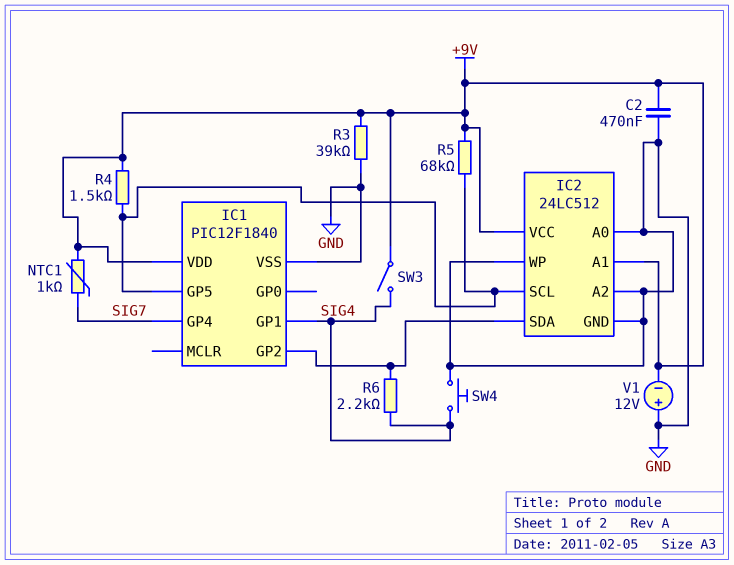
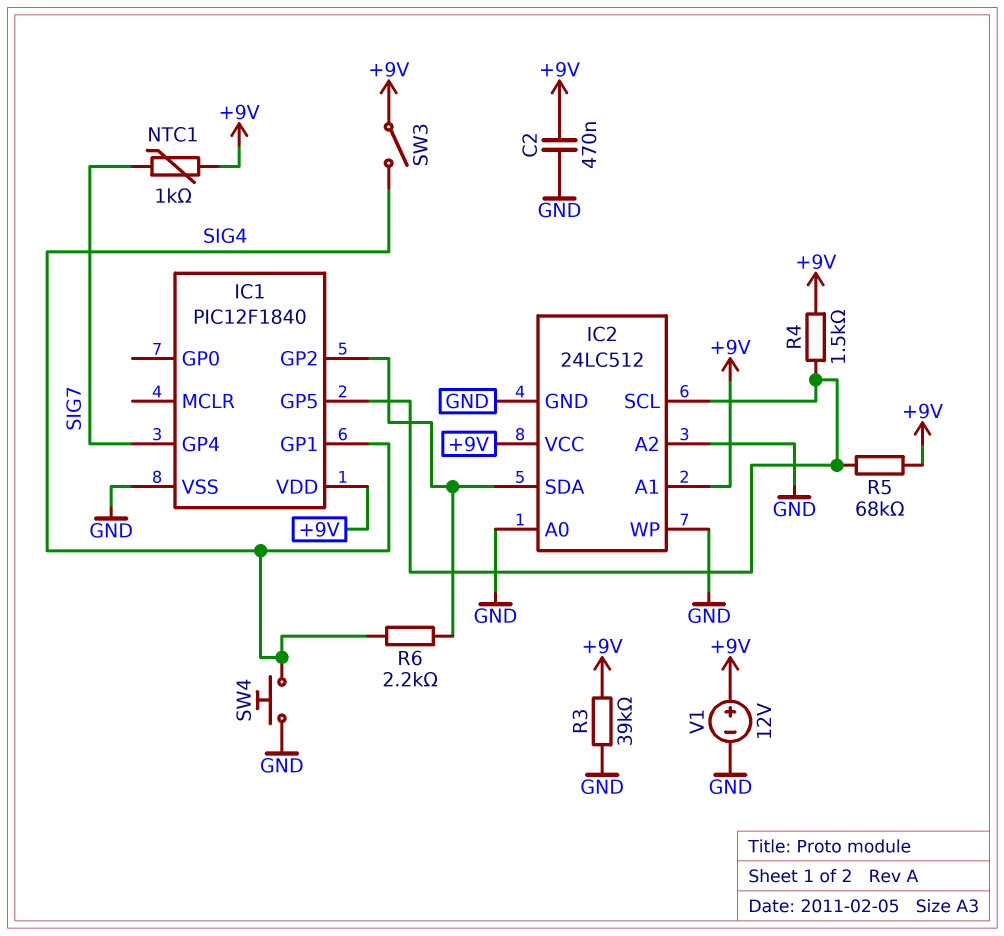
V1: 12V (plus GND, minus +9V) -> 12V (plus +9V, minus GND)

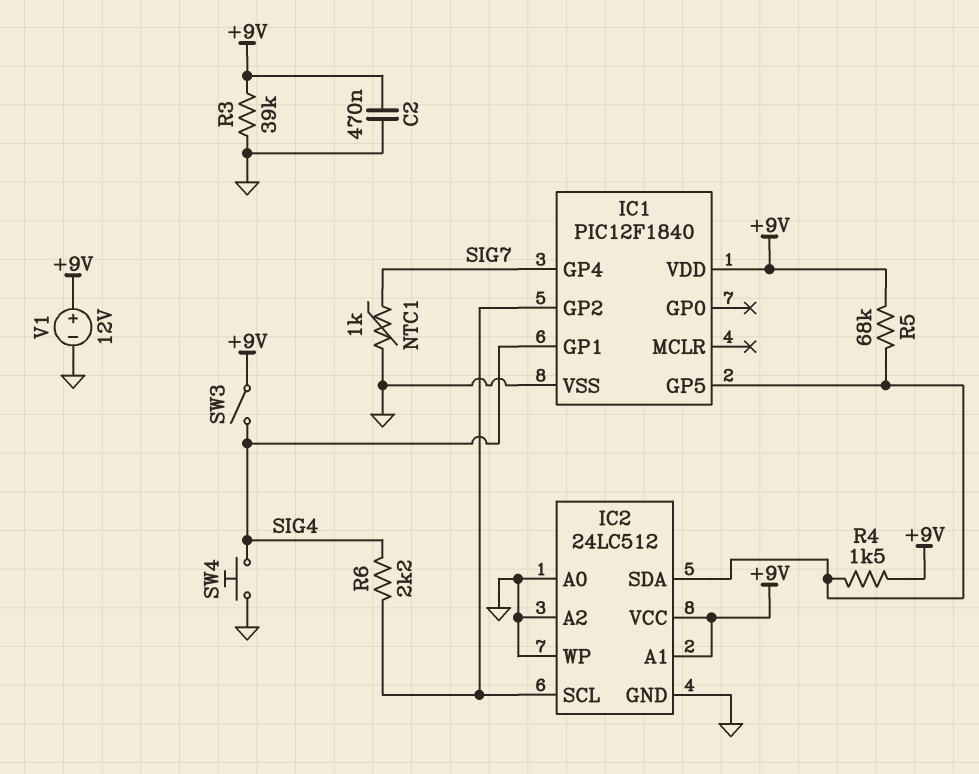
IC2 pin SCL: IC1/GP5 -> IC1/GP2
IC2 pin SDA: IC1/GP2 -> IC1/GP5
NTC1: 1k (+9V, SIG7) -> 1k (GND, SIG7)

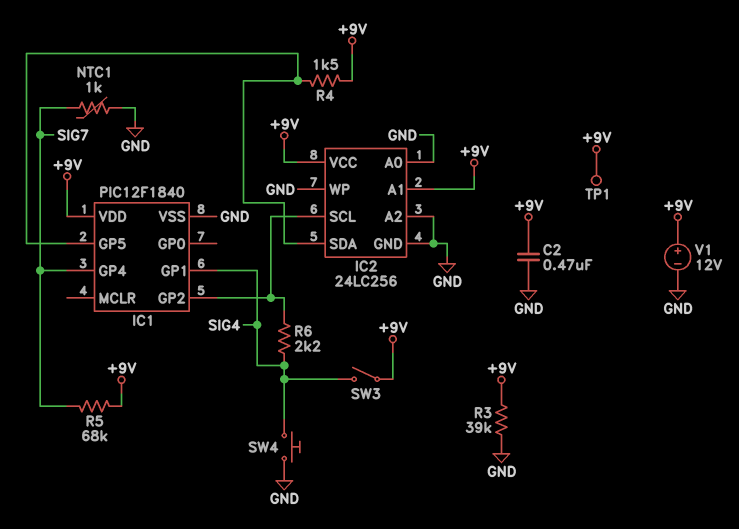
IC2: 24LC512 -> 24LC256
R5: 68k (+9V, IC1/GP5) -> 68k (+9V, SIG7)
TP1: none -> test point (+9V)

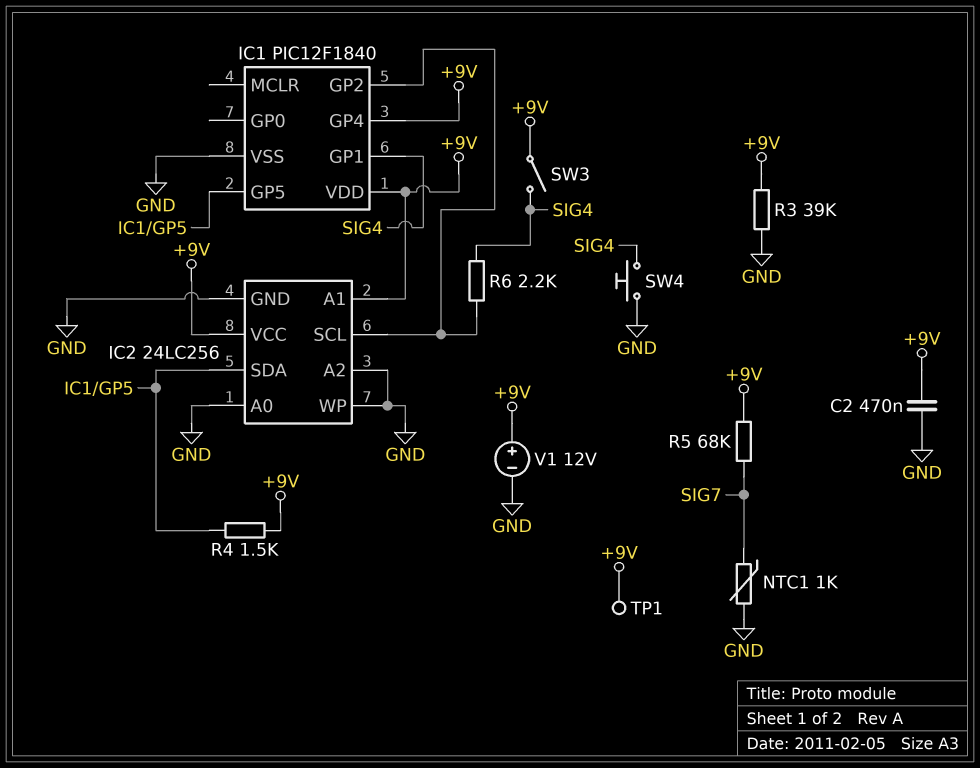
IC1 pin GP4: SIG7 -> +9V

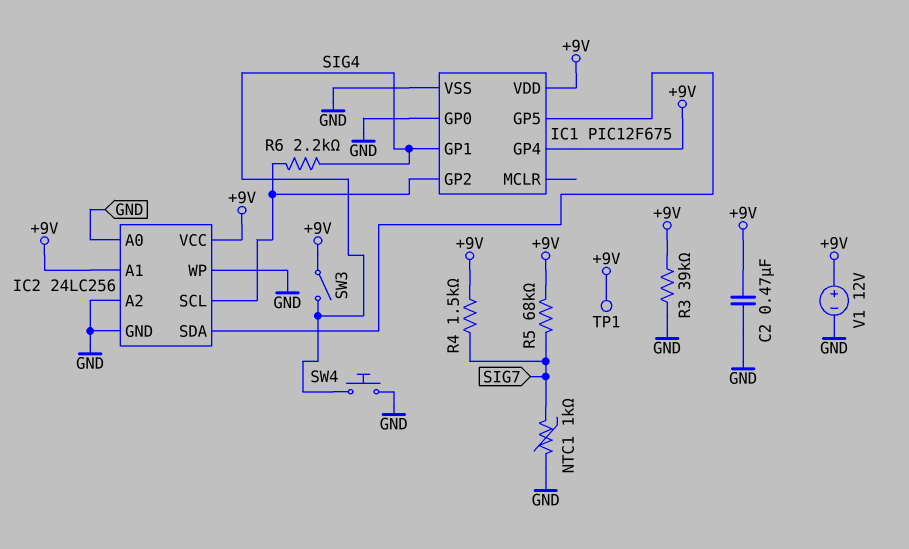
IC1: PIC12F1840 -> PIC12F675
IC1 pin GP0: none -> GND
R4: 1.5k (+9V, IC1/GP5) -> 1.5k (+9V, SIG7)

